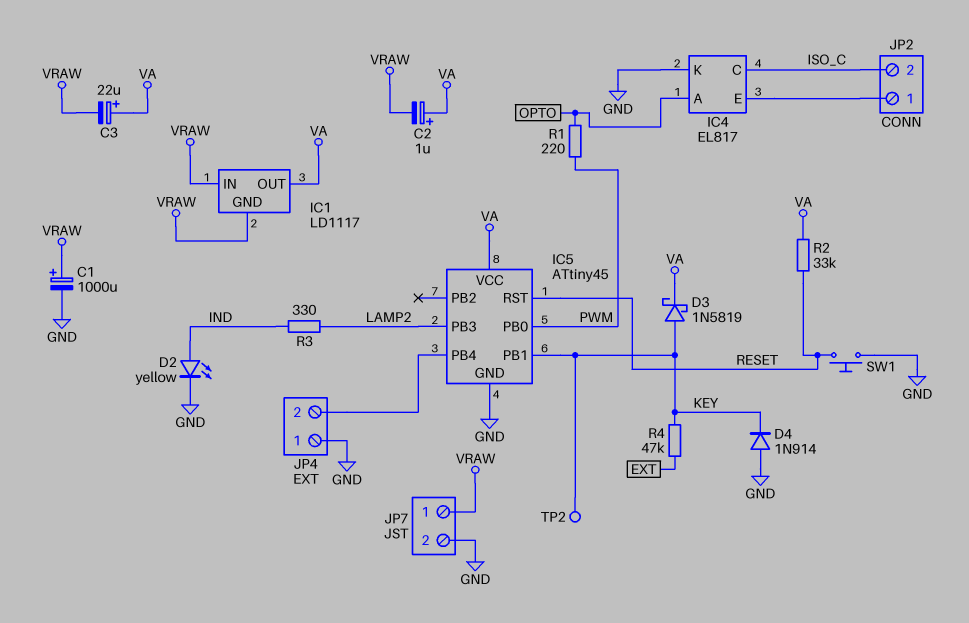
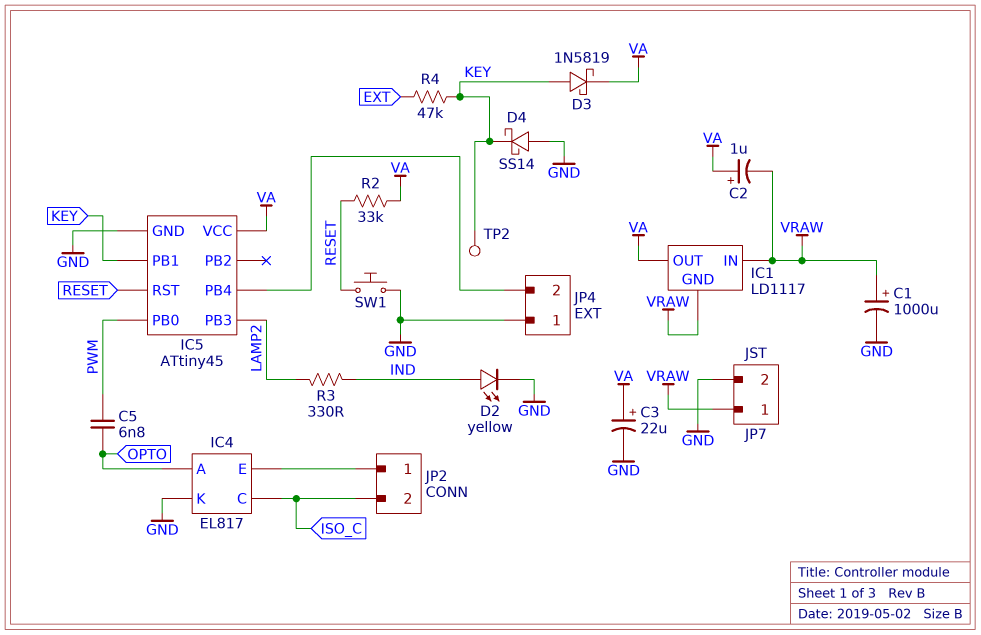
C3: 22uF (plus VA, minus VRAW) -> 22uF (plus VA, minus GND)
C5: none -> 6.8nF (OPTO, PWM)
D4: diode 1N914 (A GND, K KEY) -> schottky SS14 (A GND, K KEY)
R1: 220 (OPTO, PWM) -> none

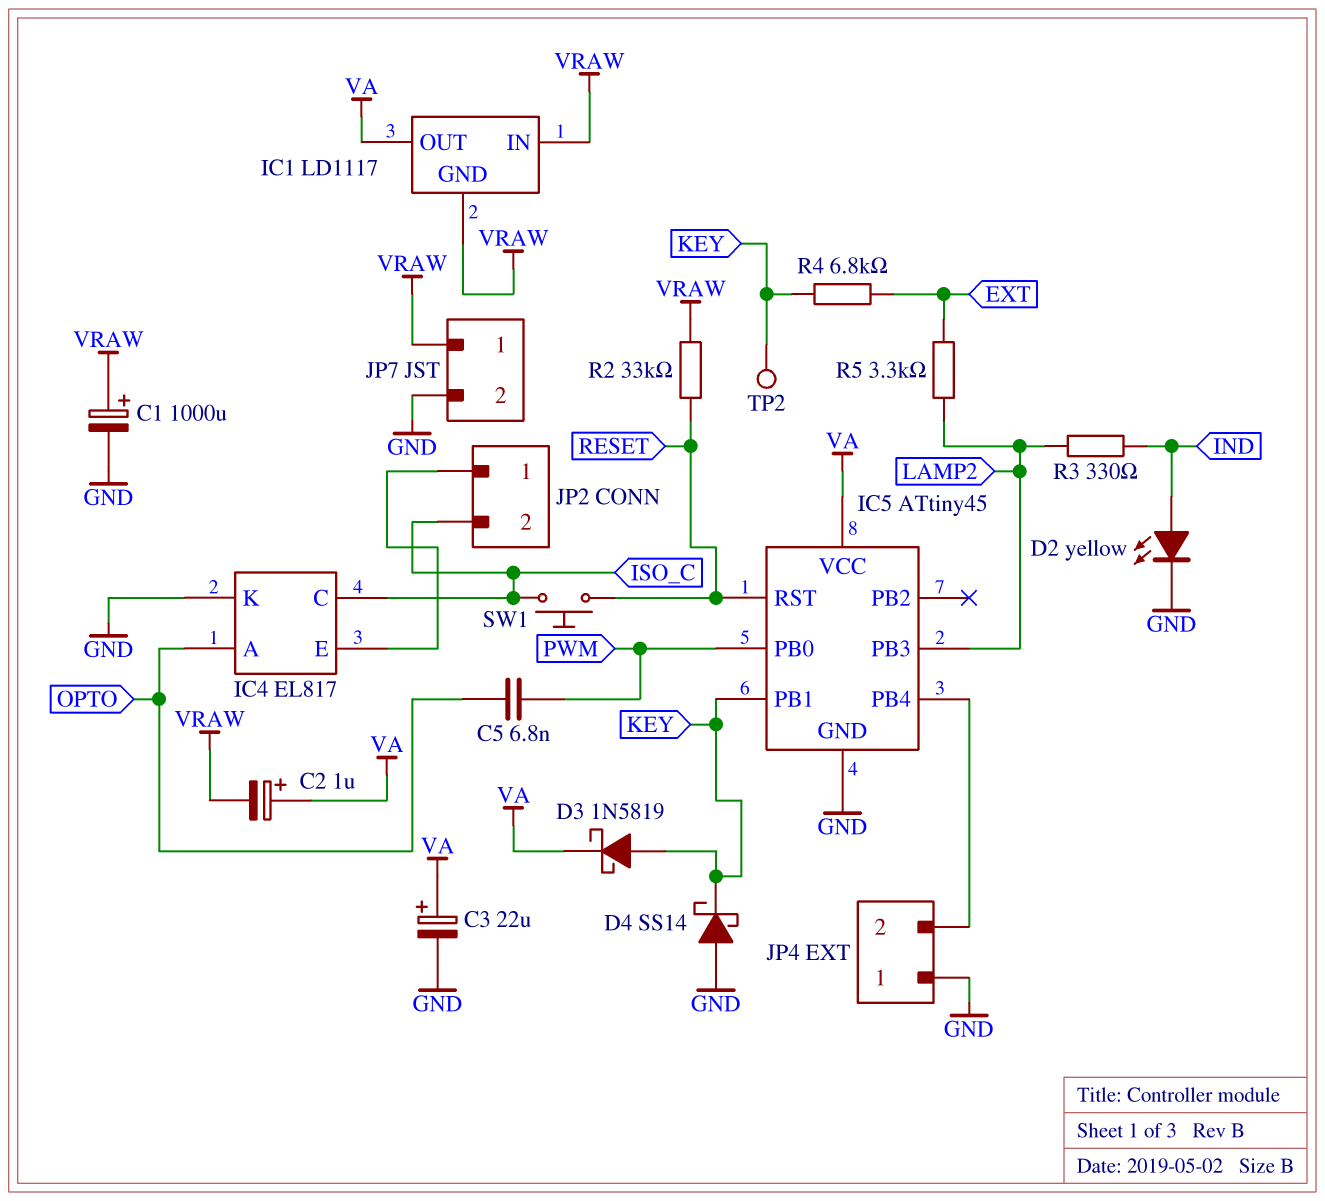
R2: 33k (RESET, VA) -> 33k (RESET, VRAW)
R4: 47k (EXT, KEY) -> 6.8k (EXT, KEY)
R5: none -> 3.3k (EXT, LAMP2)
SW1: button (GND, RESET) -> button (ISO_C, RESET)

